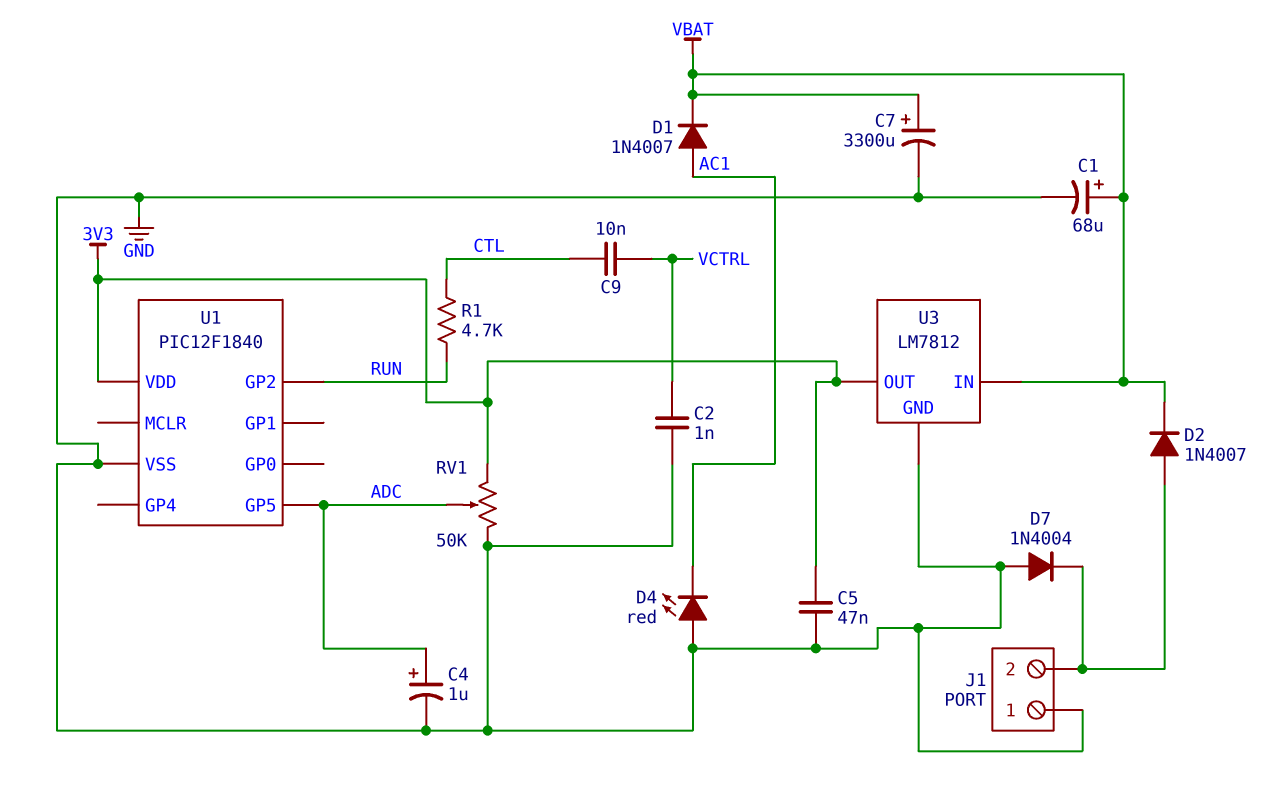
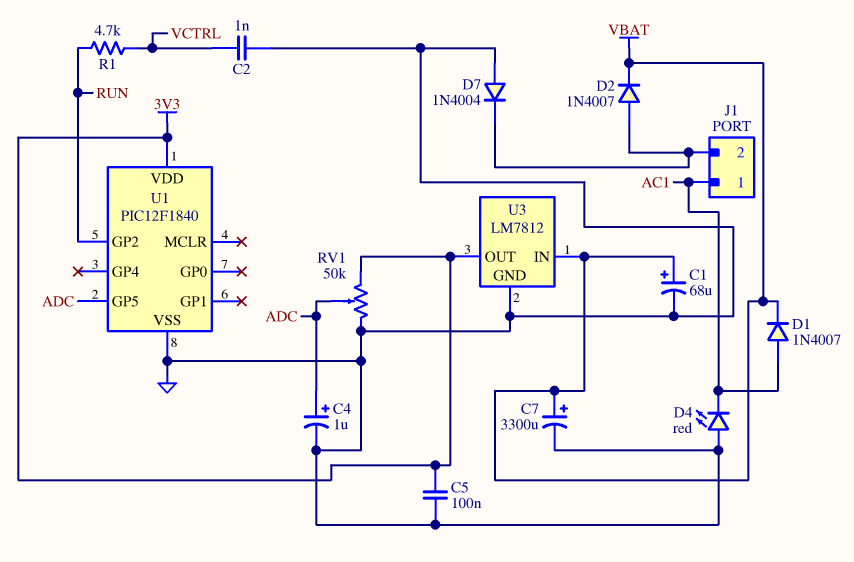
C5: 47nF (3V3, GND) -> 100nF (3V3, GND)
C9: 10nF (CTL, VCTRL) -> none
J1 pin 1: GND -> AC1
R1: 4.7k (CTL, RUN) -> 4.7k (RUN, VCTRL)

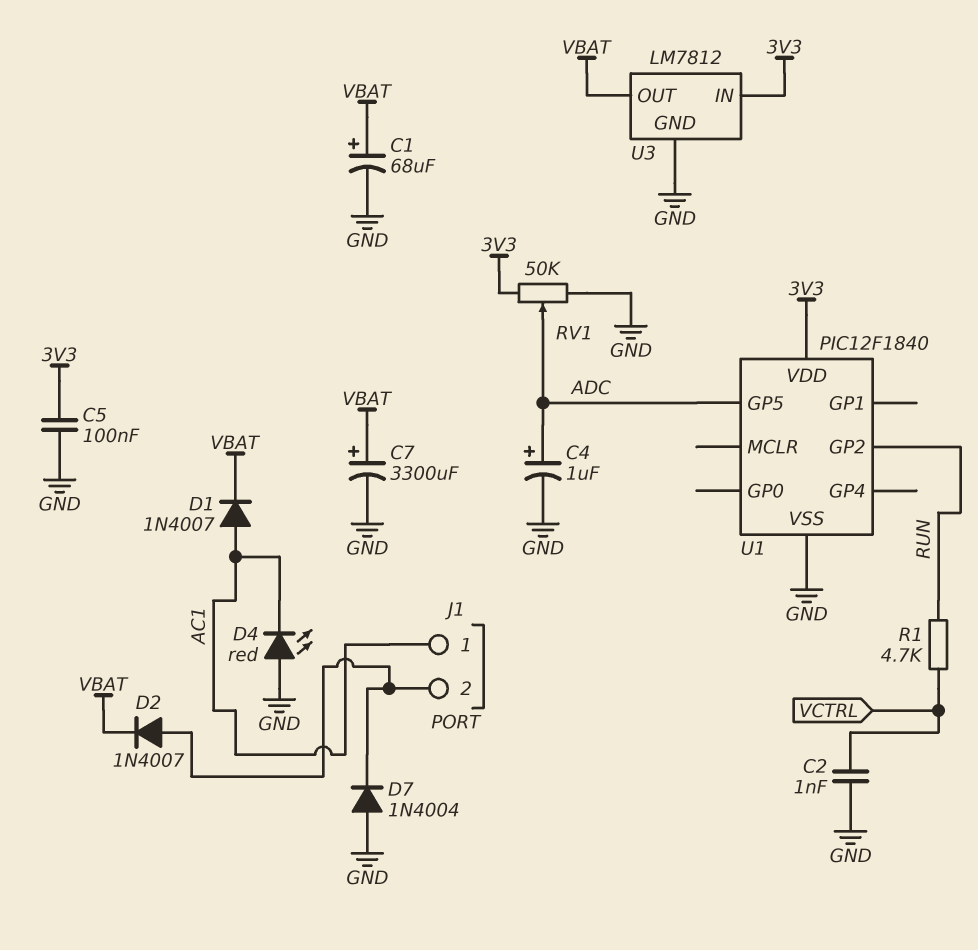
U3 pin IN: VBAT -> 3V3
U3 pin OUT: 3V3 -> VBAT

